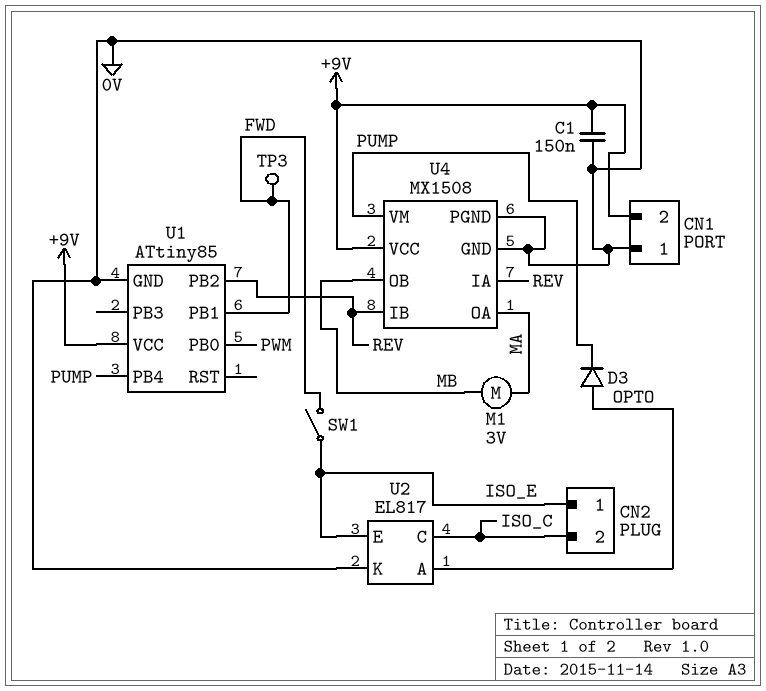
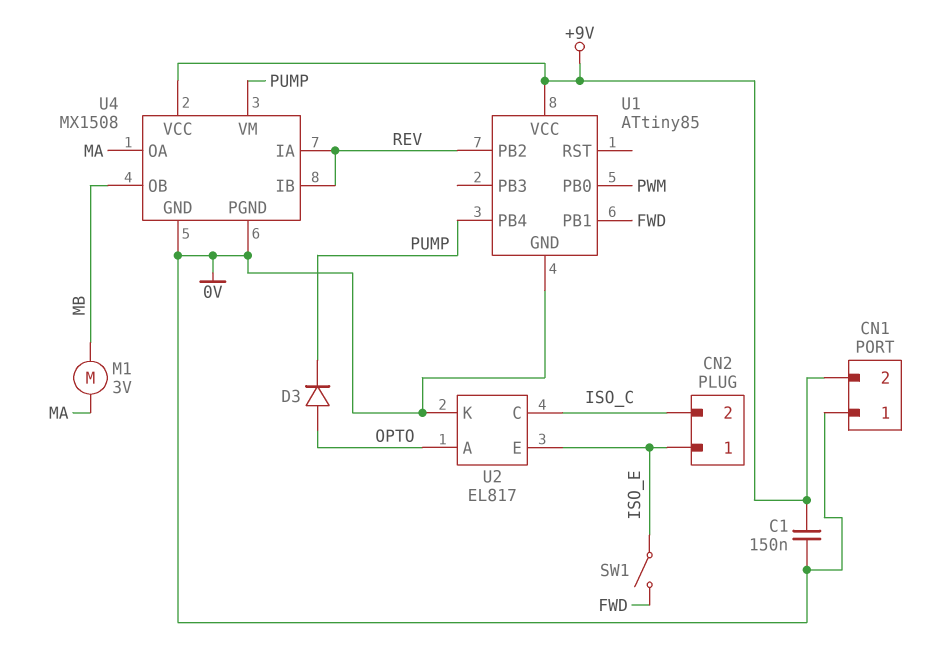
TP3: test point (FWD) -> none

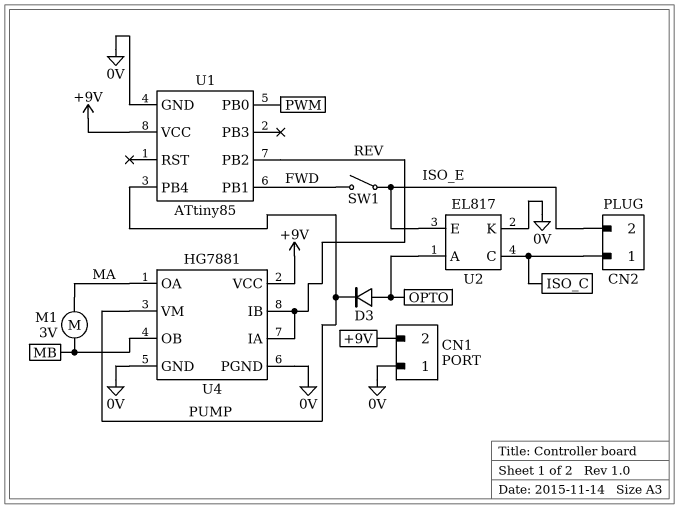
C1: 150nF (+9V, 0V) -> none
CN2 pin 1: ISO_E -> ISO_C
CN2 pin 2: ISO_C -> ISO_E
U4: MX1508 -> HG7881

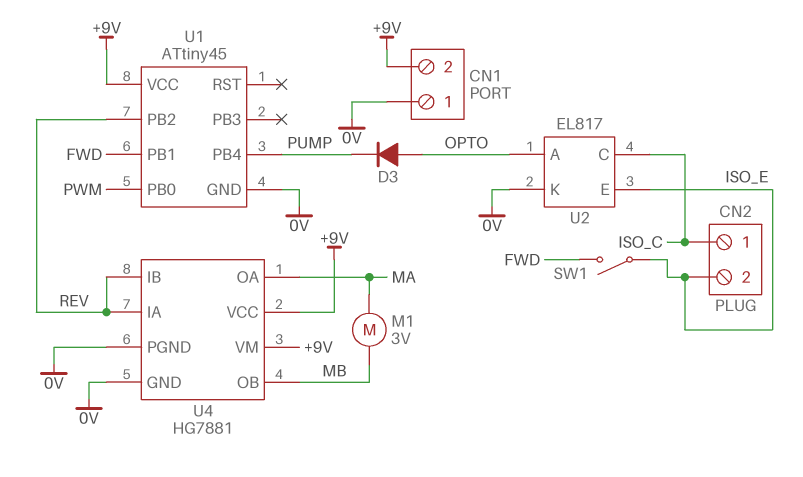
U1: ATtiny85 -> ATtiny45
U4 pin VM: PUMP -> +9V

